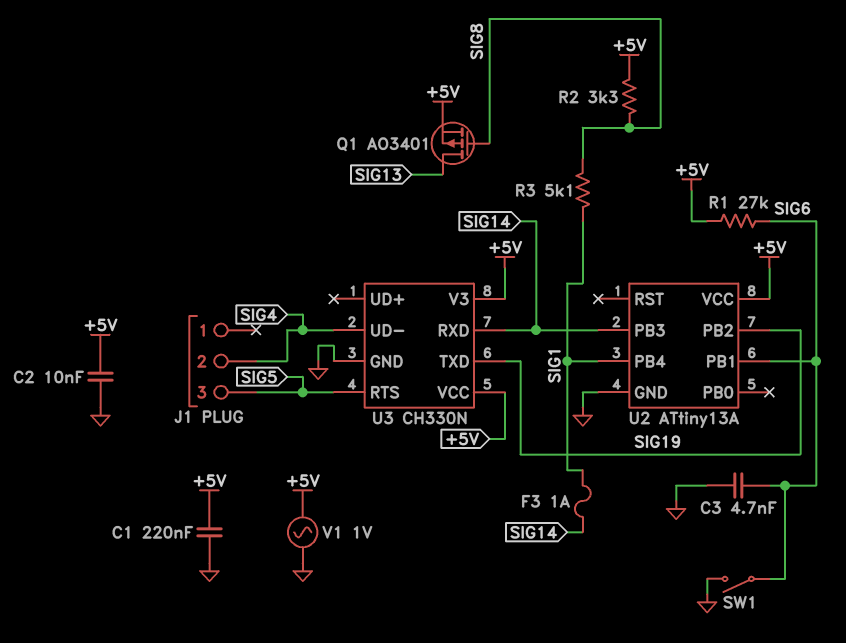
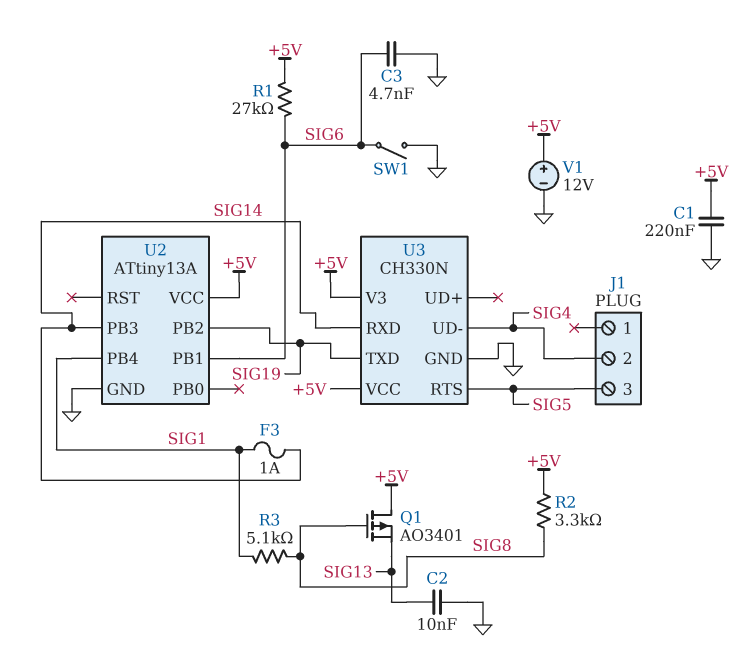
C2: 10nF (+5V, GND) -> 10nF (GND, SIG13)
Q1: PMOS AO3401 (G SIG8, D SIG13, S +5V) -> PMOS AO3401 (G SIG8, D +5V, S SIG13)
V1: AC 1V (+5V, GND) -> 12V (plus +5V, minus GND)

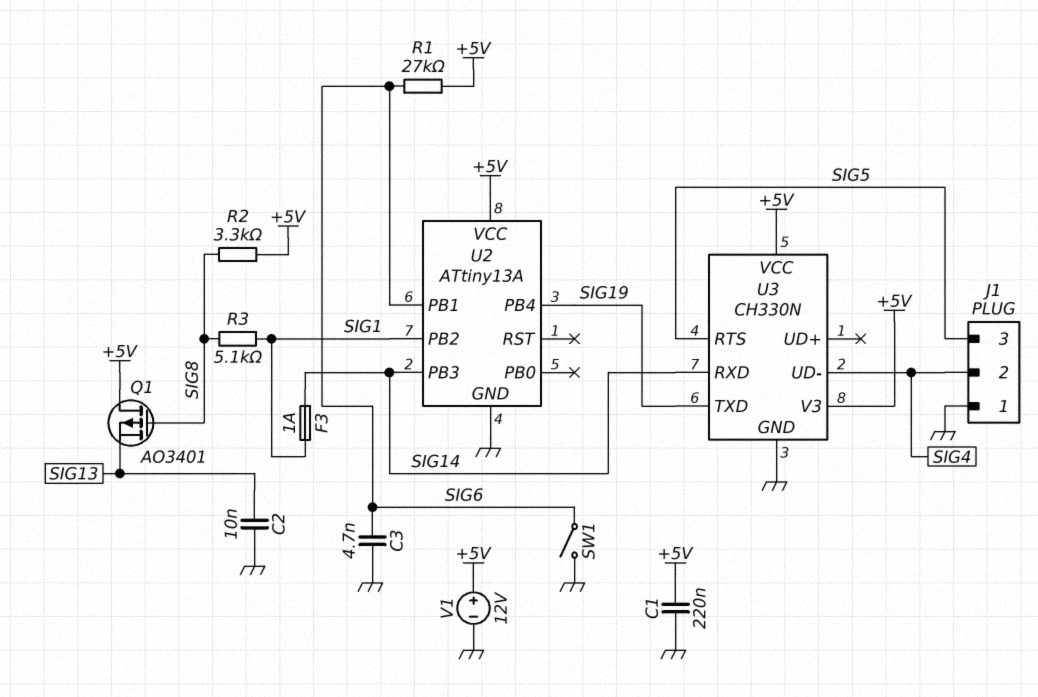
J1 pin 1: none -> GND
U2 pin PB2: SIG19 -> SIG1
U2 pin PB4: SIG1 -> SIG19

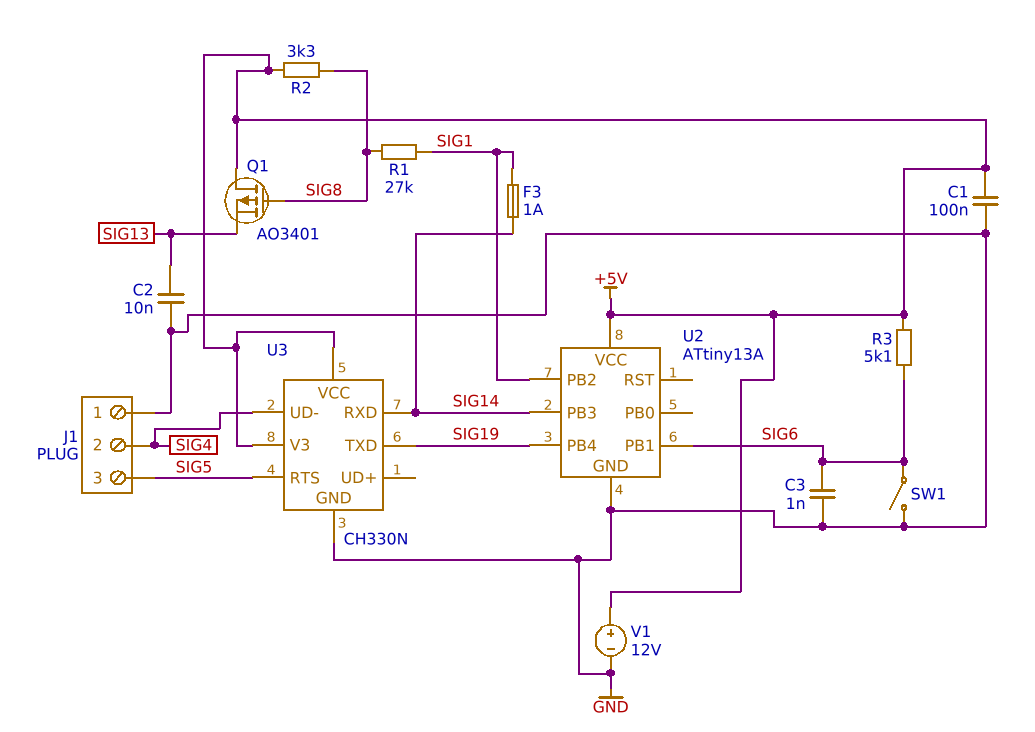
C1: 220nF (+5V, GND) -> 100nF (+5V, GND)
C3: 4.7nF (GND, SIG6) -> 1nF (GND, SIG6)
R1: 27k (+5V, SIG6) -> 27k (SIG1, SIG8)
R3: 5.1k (SIG1, SIG8) -> 5.1k (+5V, SIG6)

